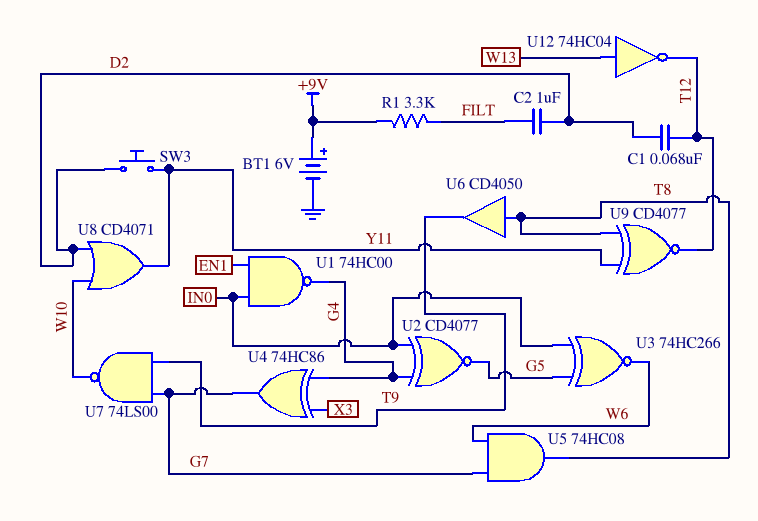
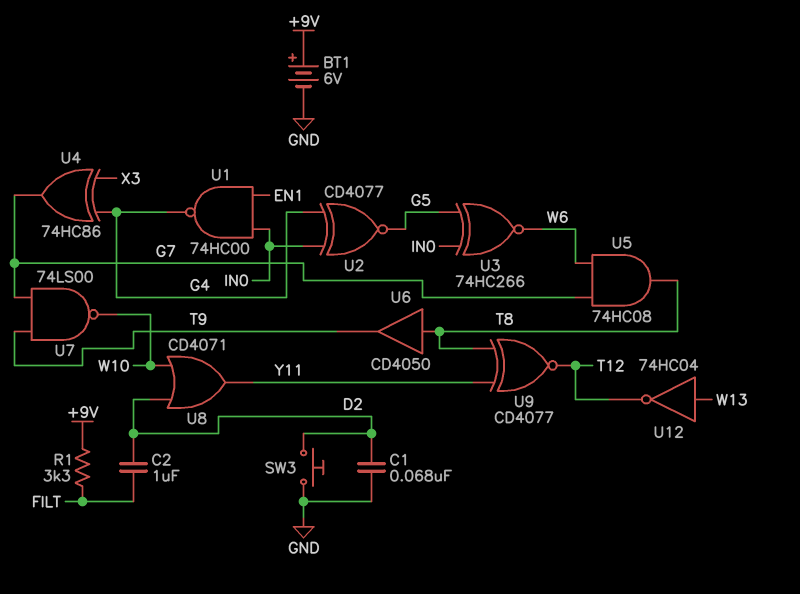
C1: 68nF (D2, T12) -> 68nF (D2, GND)
SW3: button (D2, Y11) -> button (D2, GND)

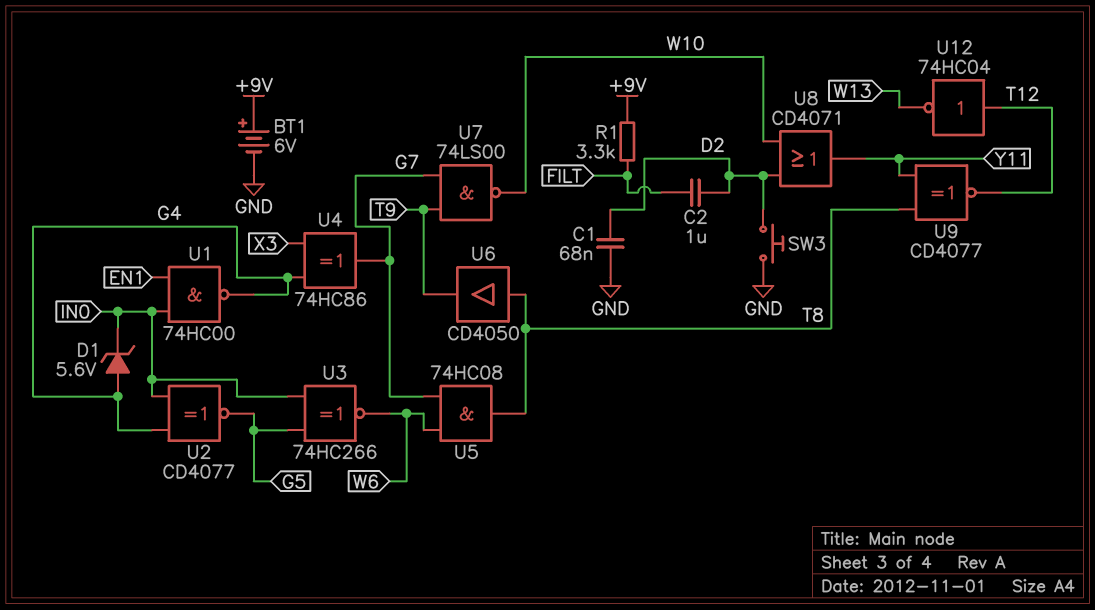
D1: none -> zener 5.6V (A G4, K IN0)
U12: NOT 74HC04 (in W13, out T12) -> NOT 74HC04 (in T12, out W13)

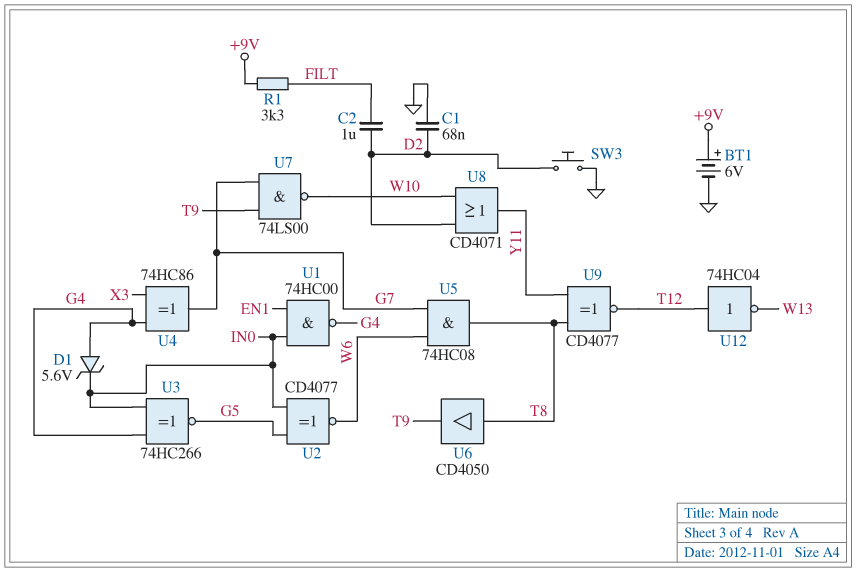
U2: XNOR CD4077 (in G4, in IN0, out G5) -> XNOR CD4077 (in G5, in IN0, out W6)
U3: XNOR 74HC266 (in G5, in IN0, out W6) -> XNOR 74HC266 (in G4, in IN0, out G5)

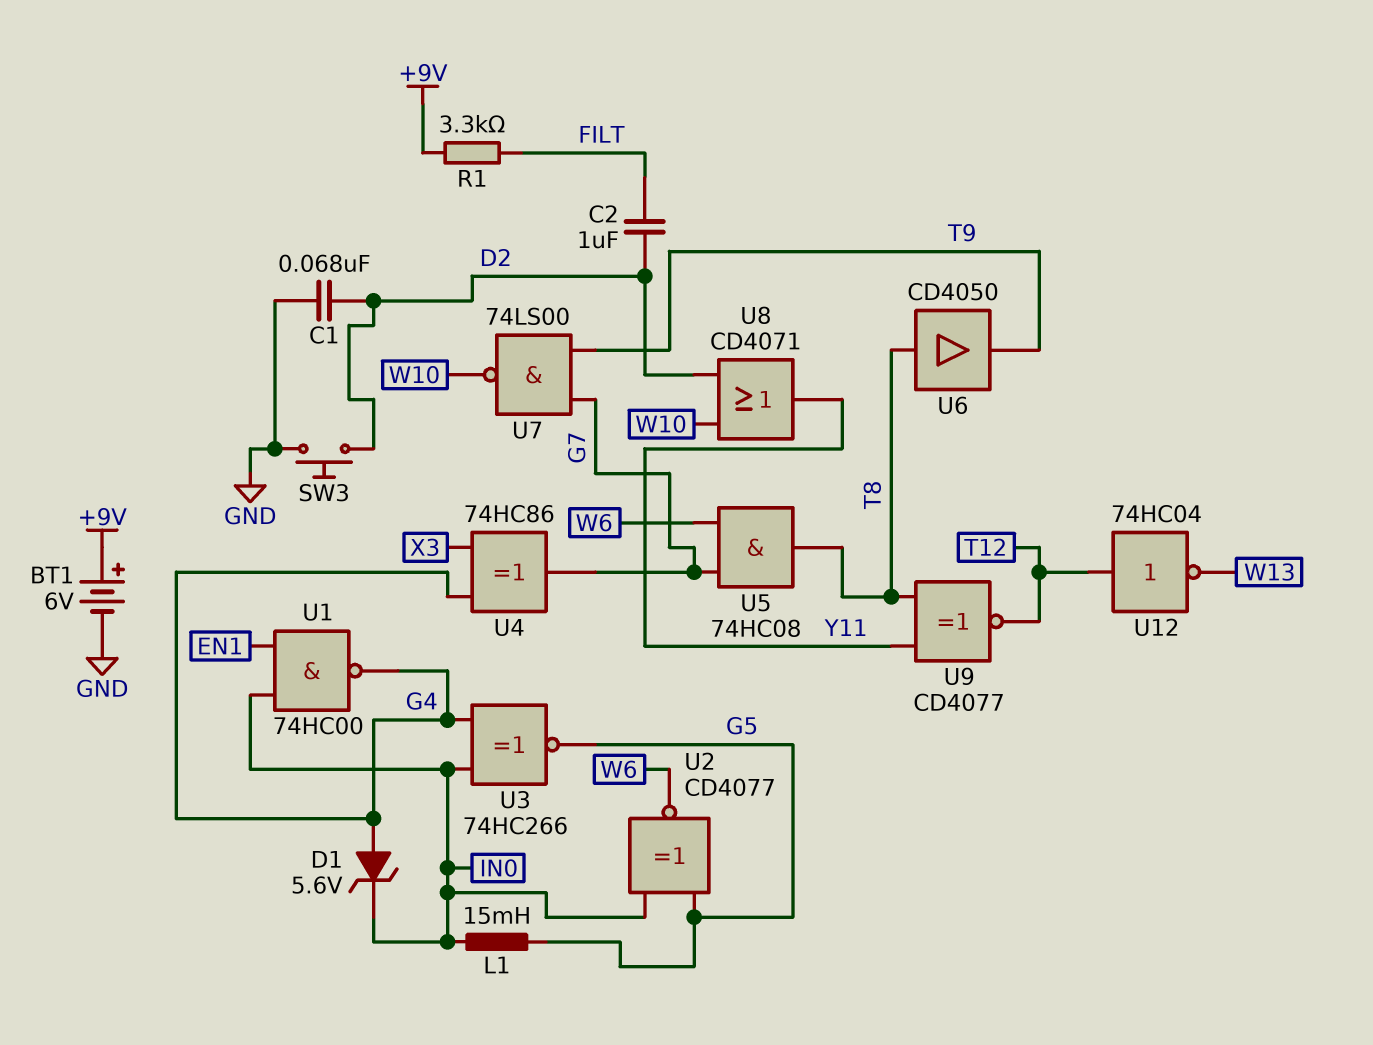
L1: none -> 15mH (G5, IN0)

